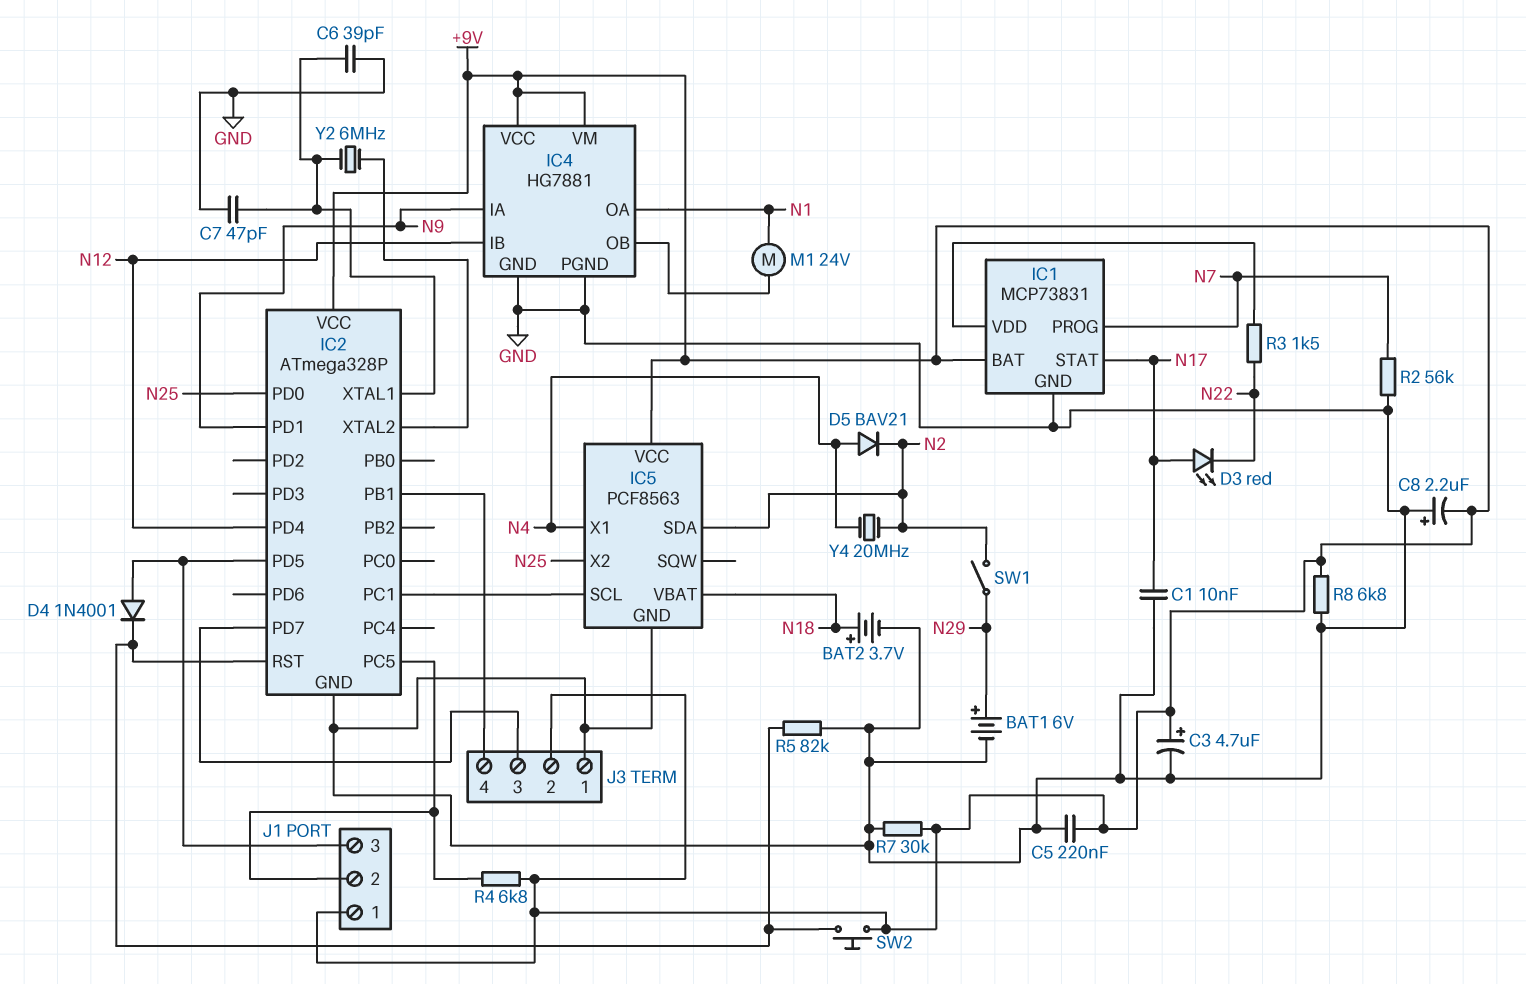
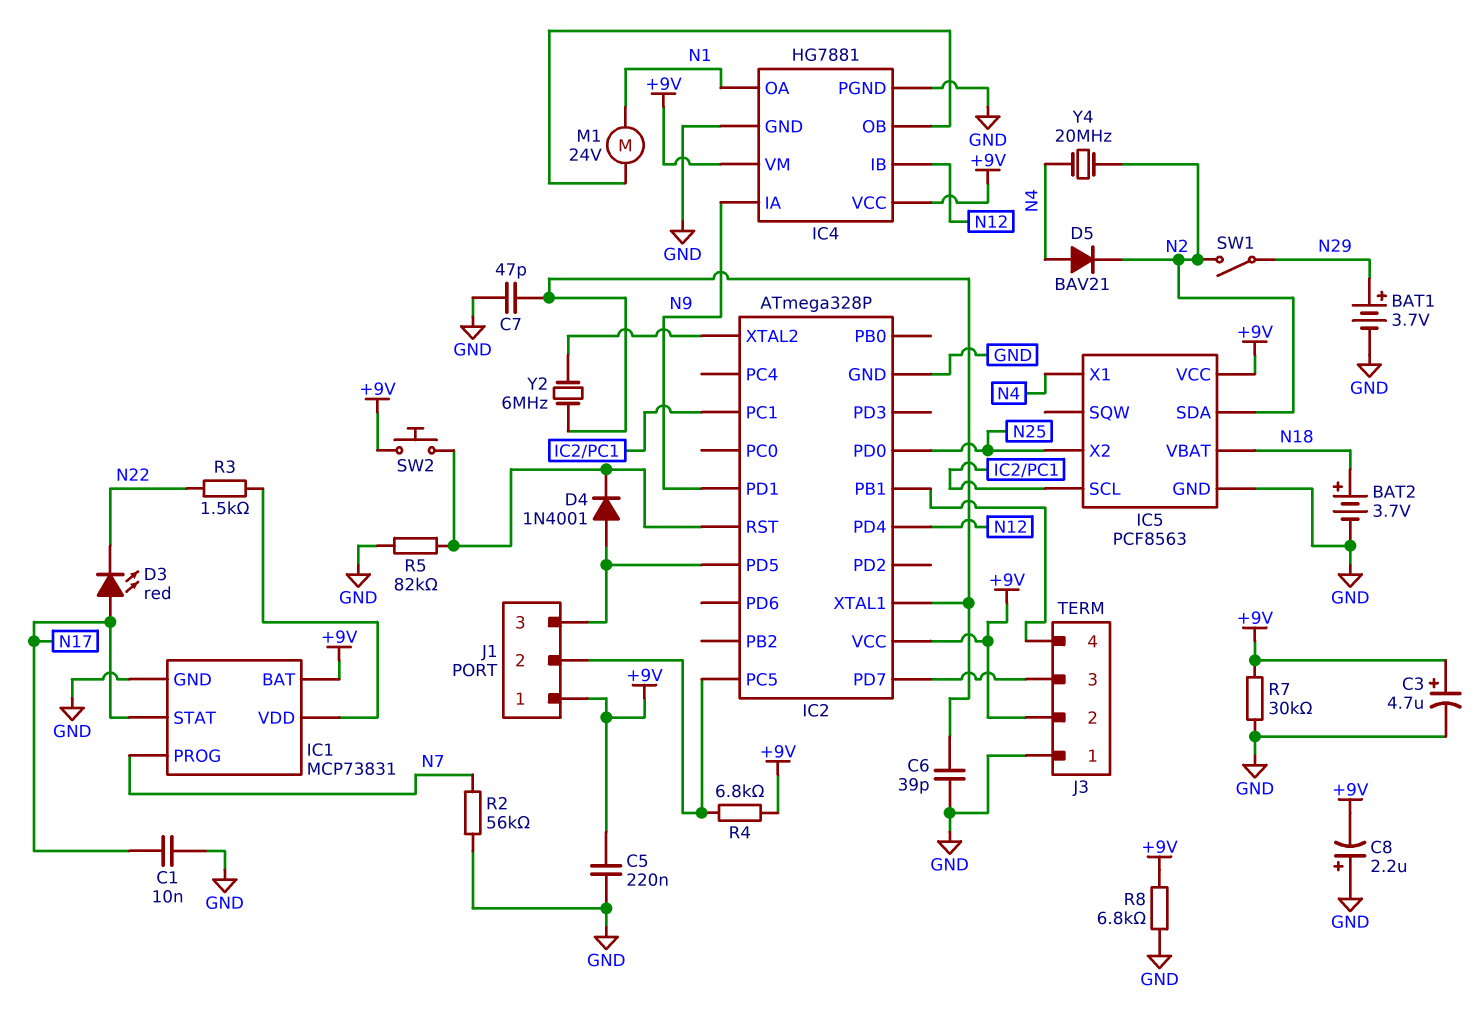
BAT1: 6V (plus N29, minus GND) -> 3.7V (plus N29, minus GND)

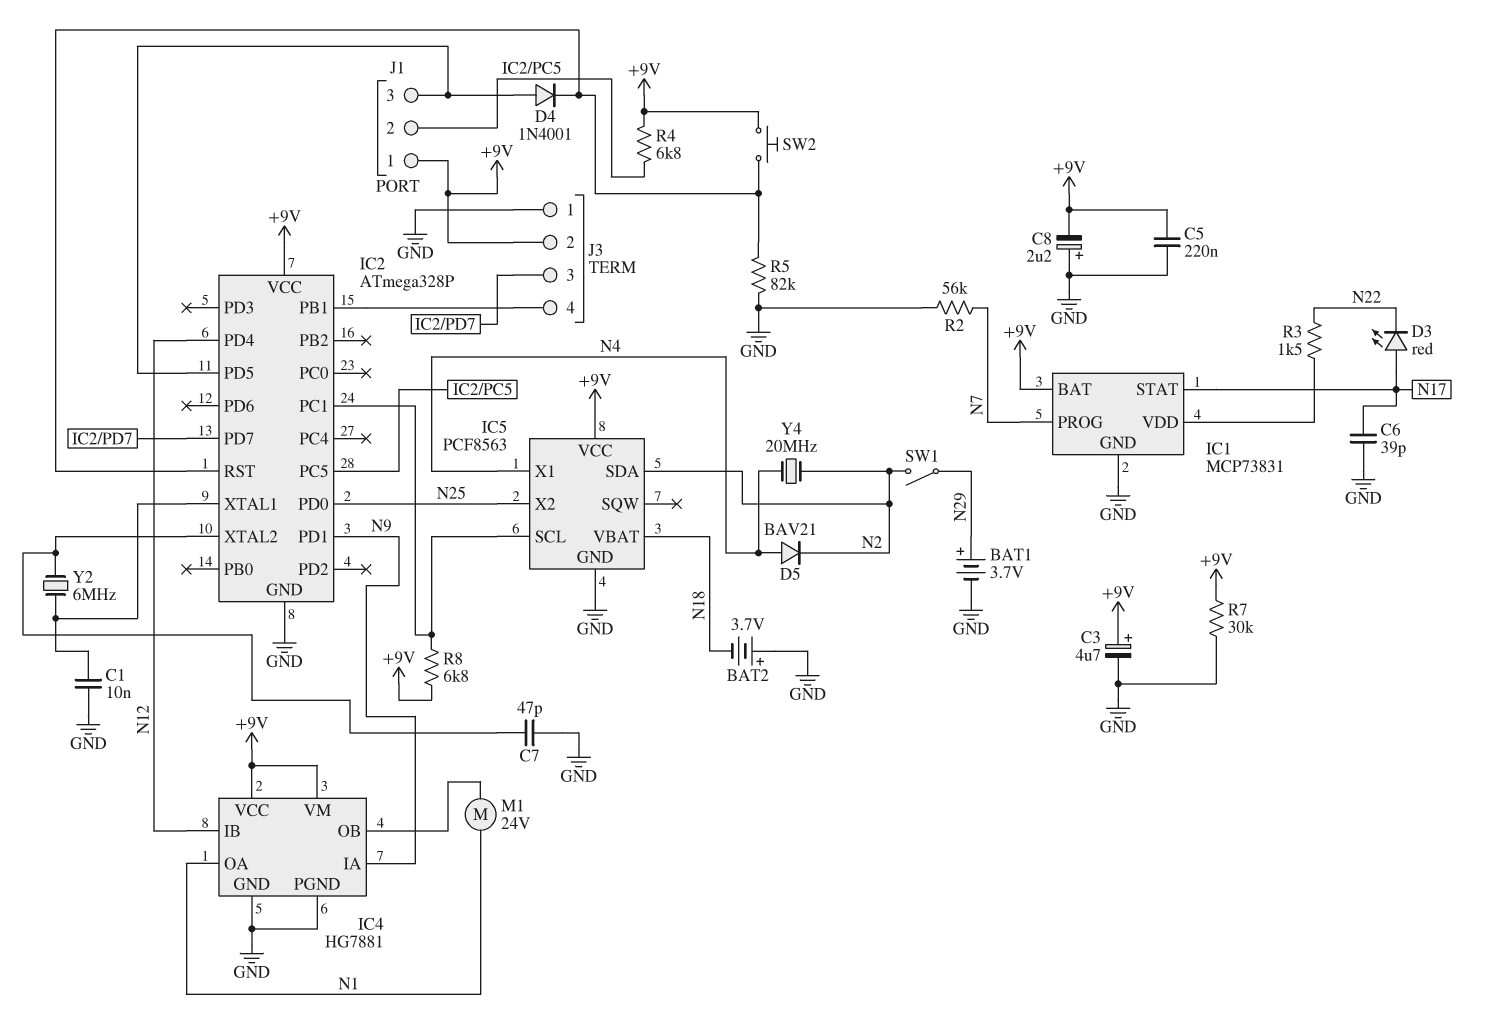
BAT2: 3.7V (plus N18, minus GND) -> 3.7V (plus GND, minus N18)
C1: 10nF (GND, N17) -> 10nF (GND, IC2/XTAL1)
C6: 39pF (GND, IC2/XTAL1) -> 39pF (GND, N17)
C7: 47pF (GND, IC2/XTAL1) -> 47pF (GND, IC2/XTAL2)
R8: 6.8k (+9V, GND) -> 6.8k (+9V, IC2/PC1)

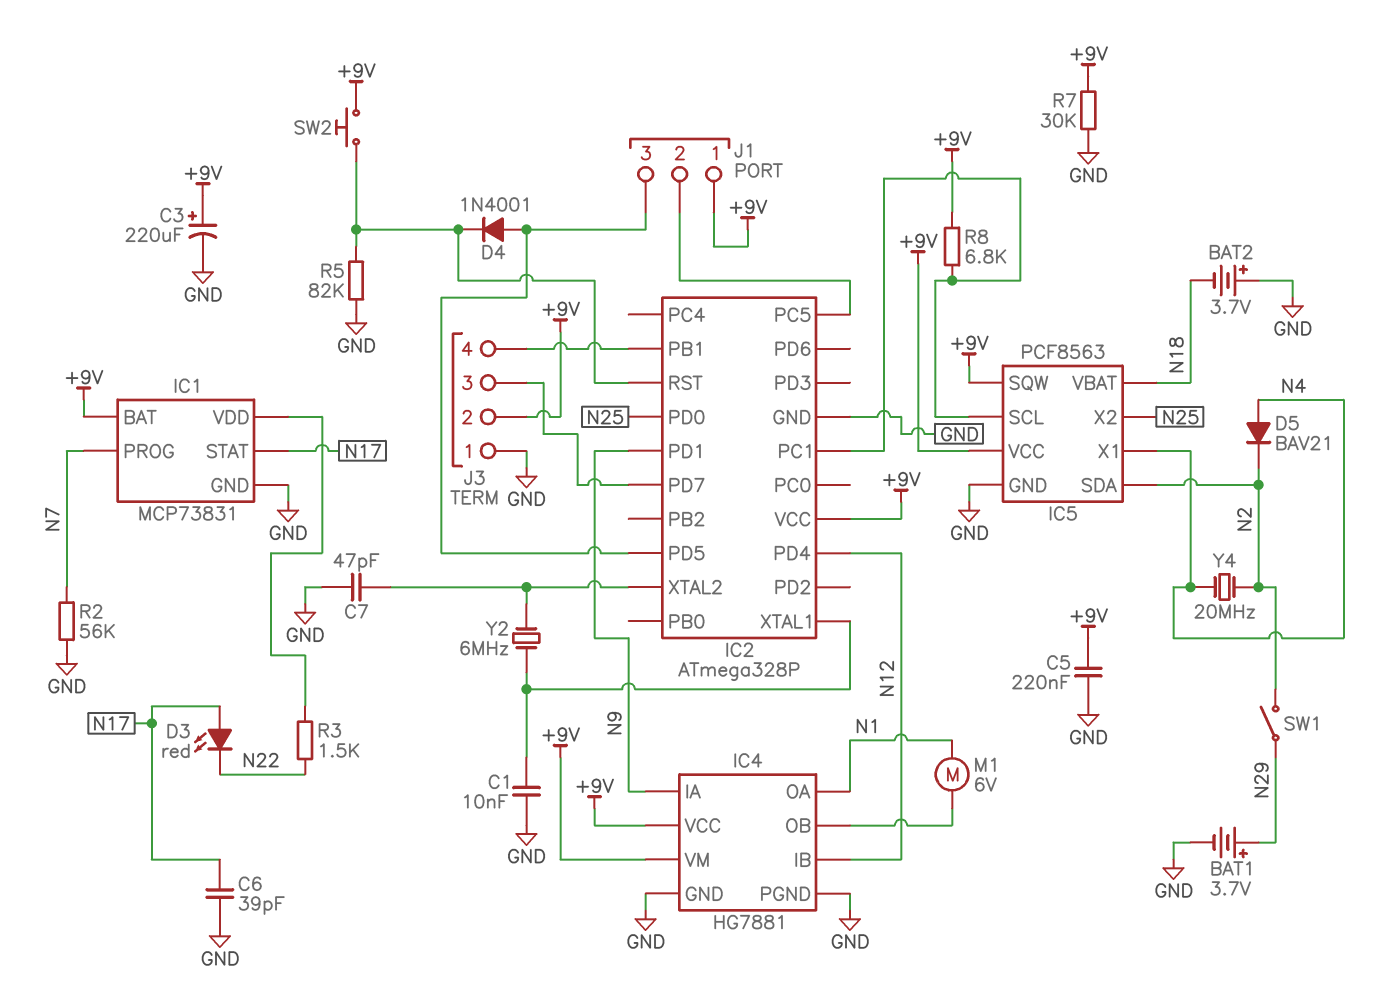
C3: 4.7uF (plus +9V, minus GND) -> 220uF (plus +9V, minus GND)
C8: 2.2uF (plus GND, minus +9V) -> none
IC5 pin SQW: none -> +9V
M1: motor 24V (IC4/OB, N1) -> motor 6V (IC4/OB, N1)
R4: 6.8k (+9V, IC2/PC5) -> none

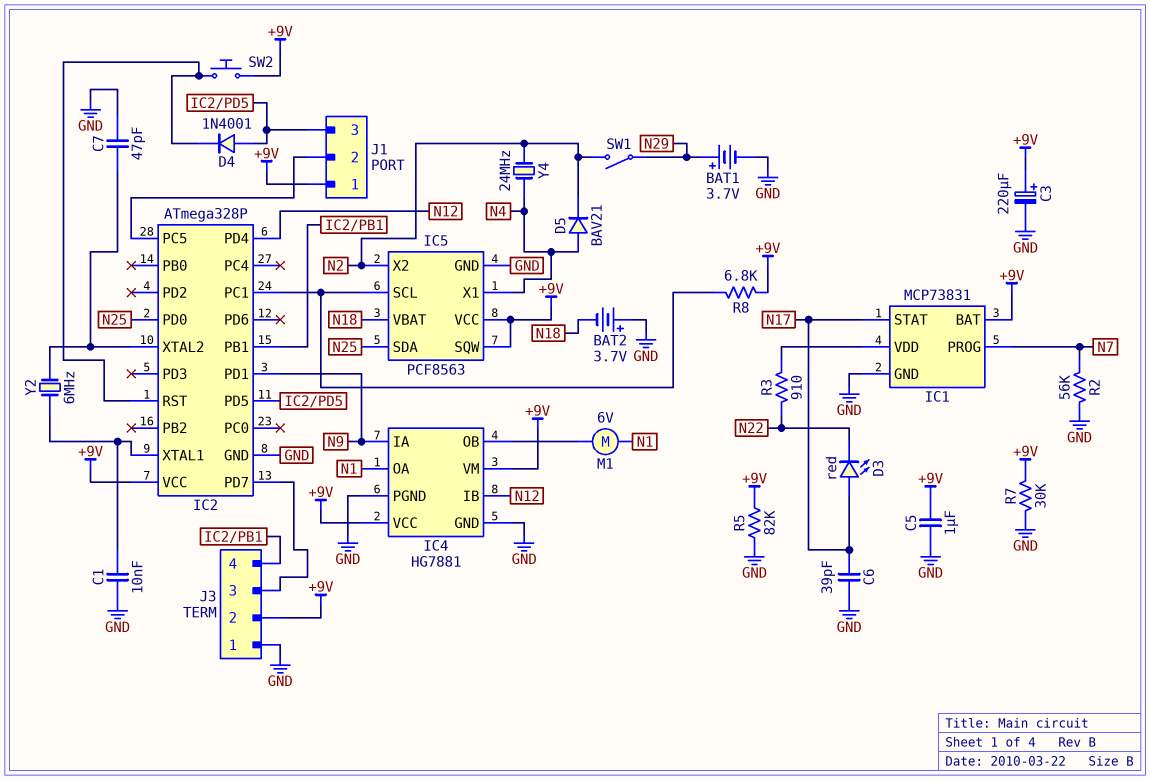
C5: 220nF (+9V, GND) -> 1uF (+9V, GND)
IC5 pin SDA: N2 -> N25
IC5 pin X2: N25 -> N2
R3: 1.5k (IC1/VDD, N22) -> 910 (IC1/VDD, N22)
R5: 82k (GND, IC2/RST) -> 82k (+9V, GND)
Y4: 20MHz (N2, N4) -> 24MHz (N2, N4)

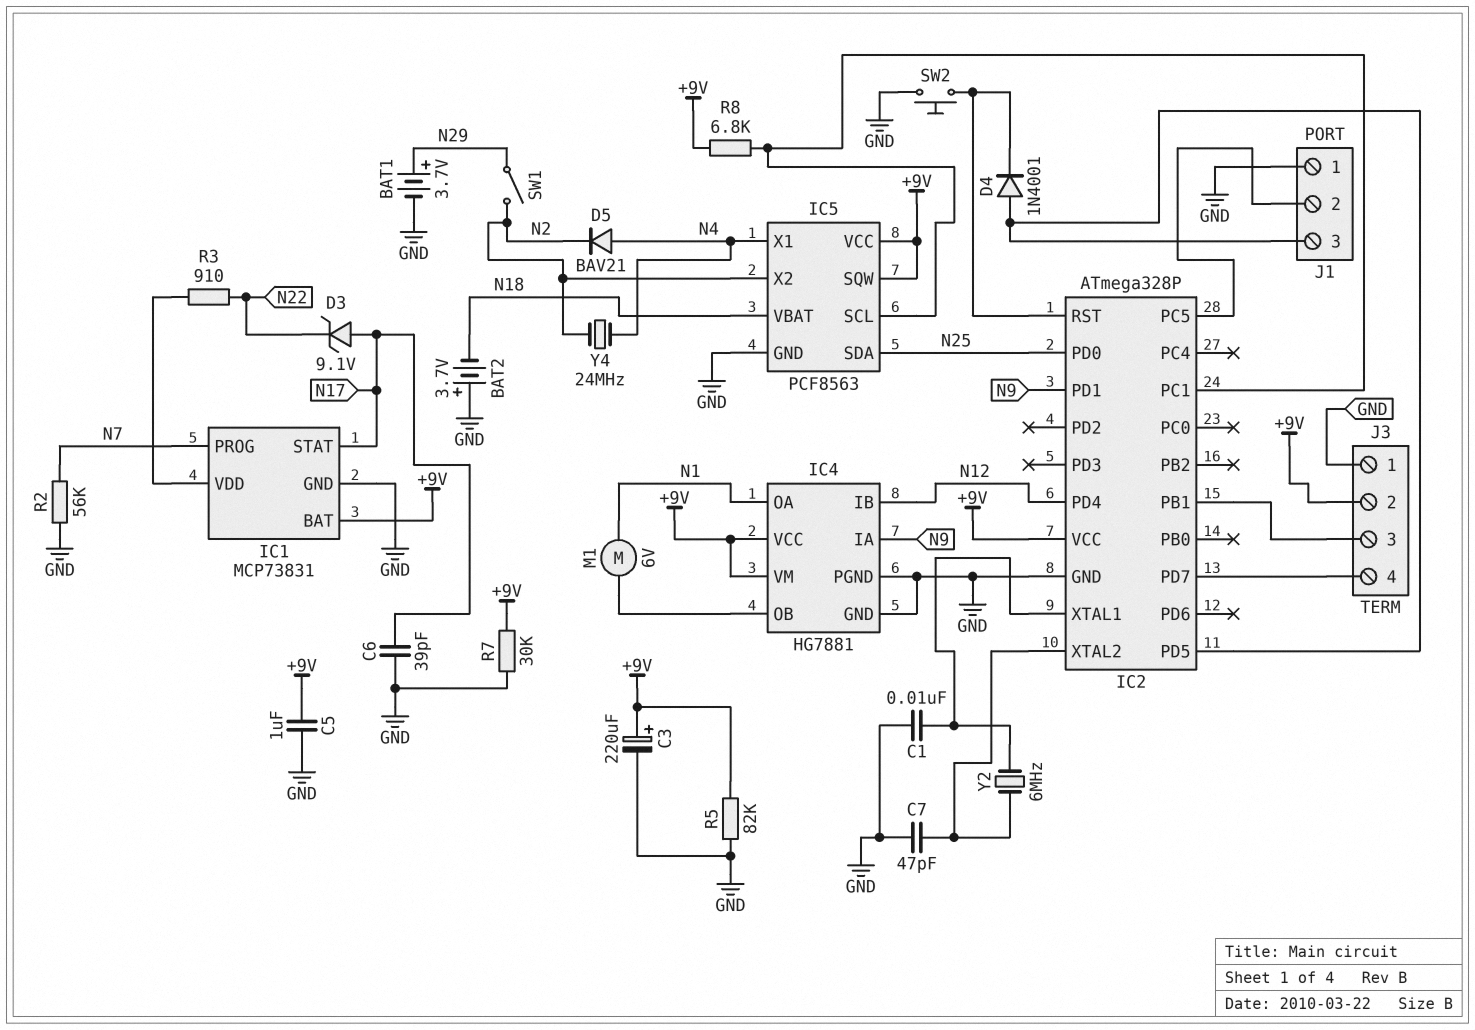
D3: LED red (A N17, K N22) -> zener 9.1V (A N17, K N22)
J1 pin 1: +9V -> GND
J3 pin 3: IC2/PD7 -> IC2/PB1
J3 pin 4: IC2/PB1 -> IC2/PD7
SW2: button (+9V, IC2/RST) -> button (GND, IC2/RST)

